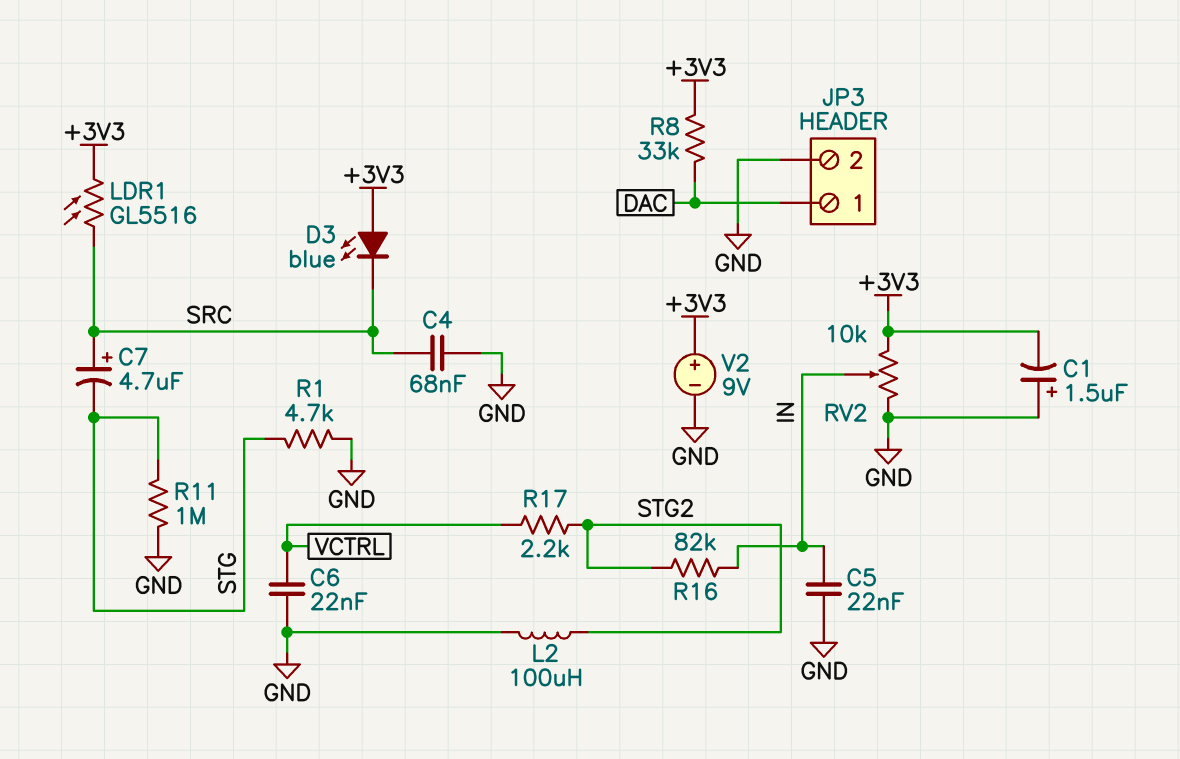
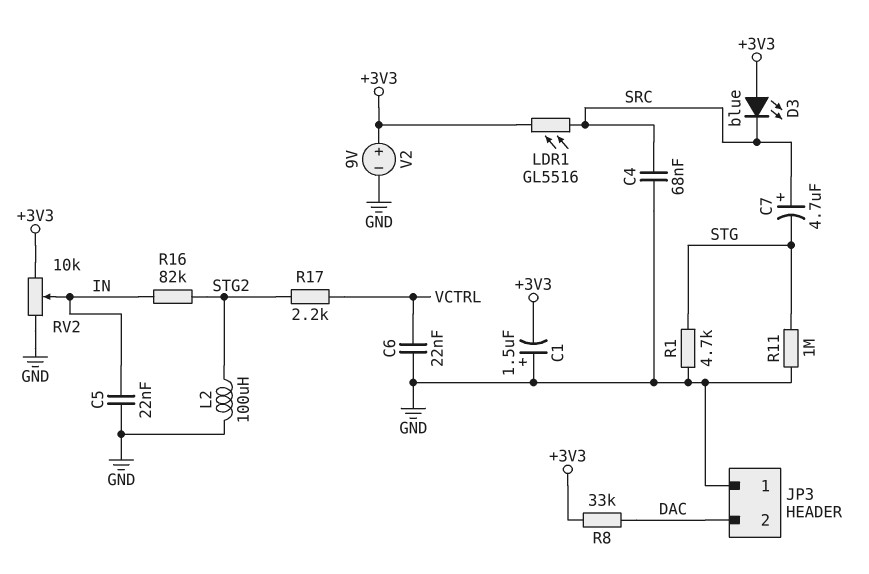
JP3 pin 1: DAC -> GND
JP3 pin 2: GND -> DAC

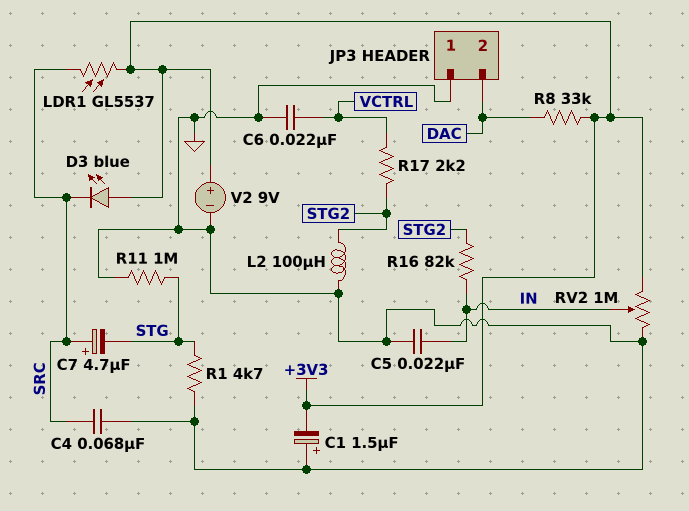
LDR1: GL5516 (+3V3, SRC) -> GL5537 (+3V3, SRC)
RV2: 10k (+3V3, GND, wiper IN) -> 1M (+3V3, GND, wiper IN)

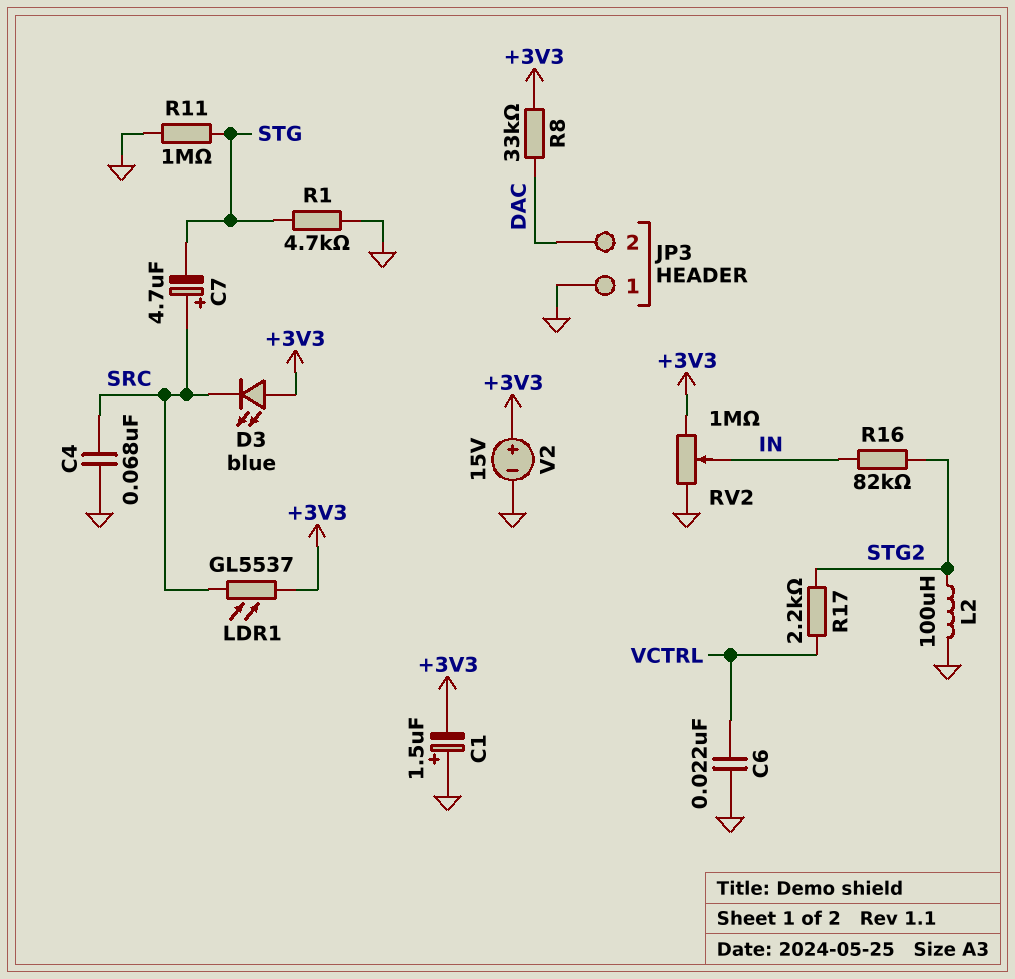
C5: 22nF (GND, IN) -> none
V2: 9V (plus +3V3, minus GND) -> 15V (plus +3V3, minus GND)

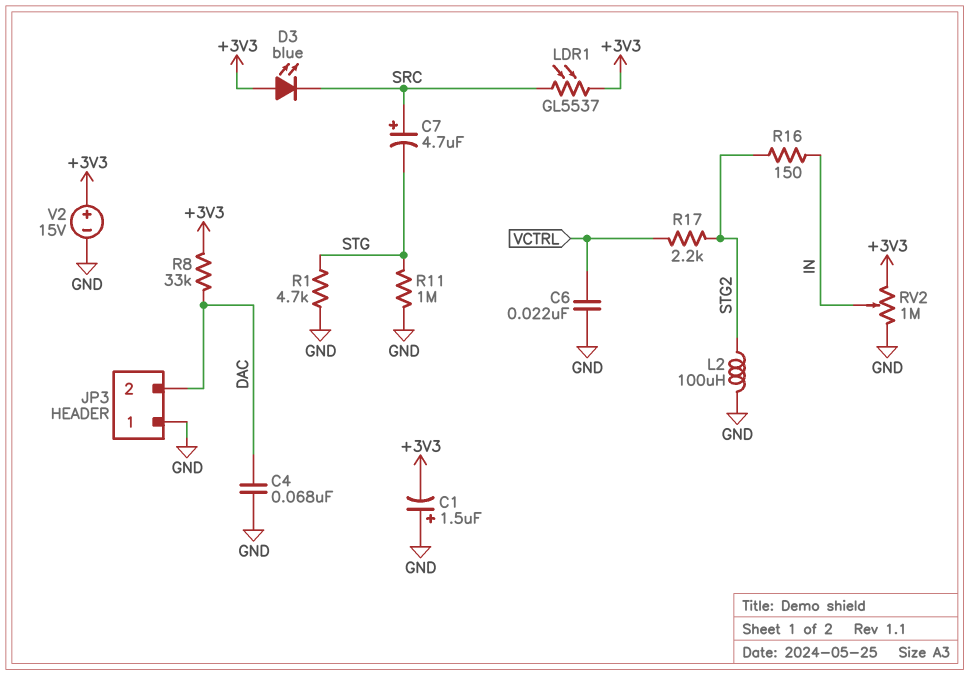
C4: 68nF (GND, SRC) -> 68nF (DAC, GND)
R16: 82k (IN, STG2) -> 150 (IN, STG2)

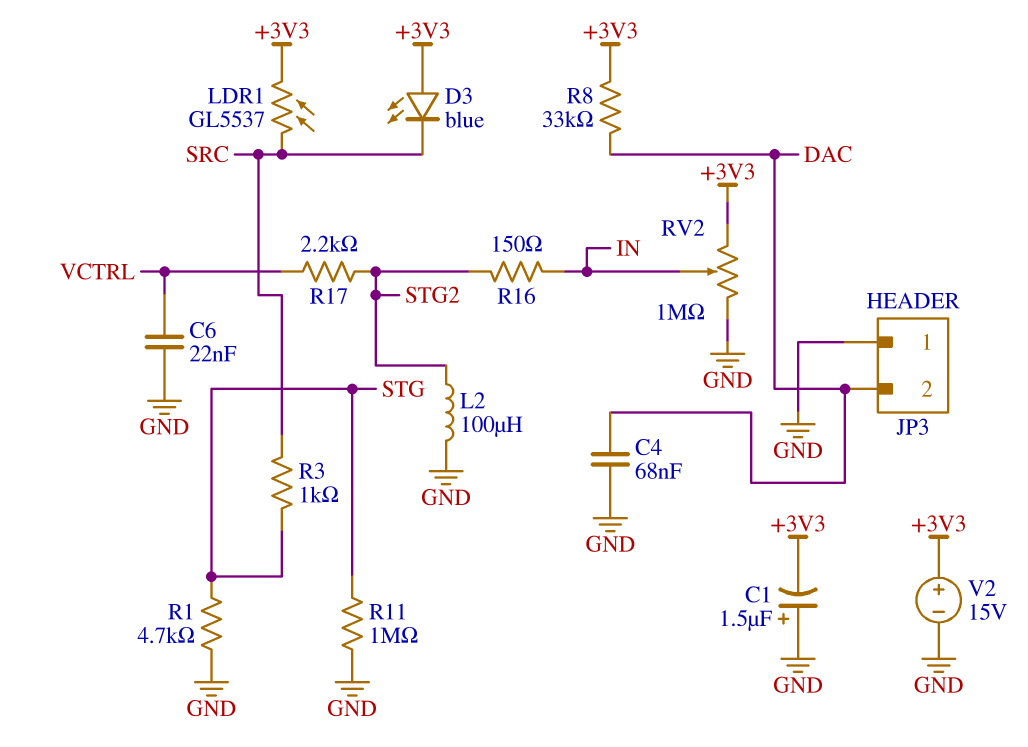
C7: 4.7uF (plus SRC, minus STG) -> none
R3: none -> 1k (SRC, STG)

